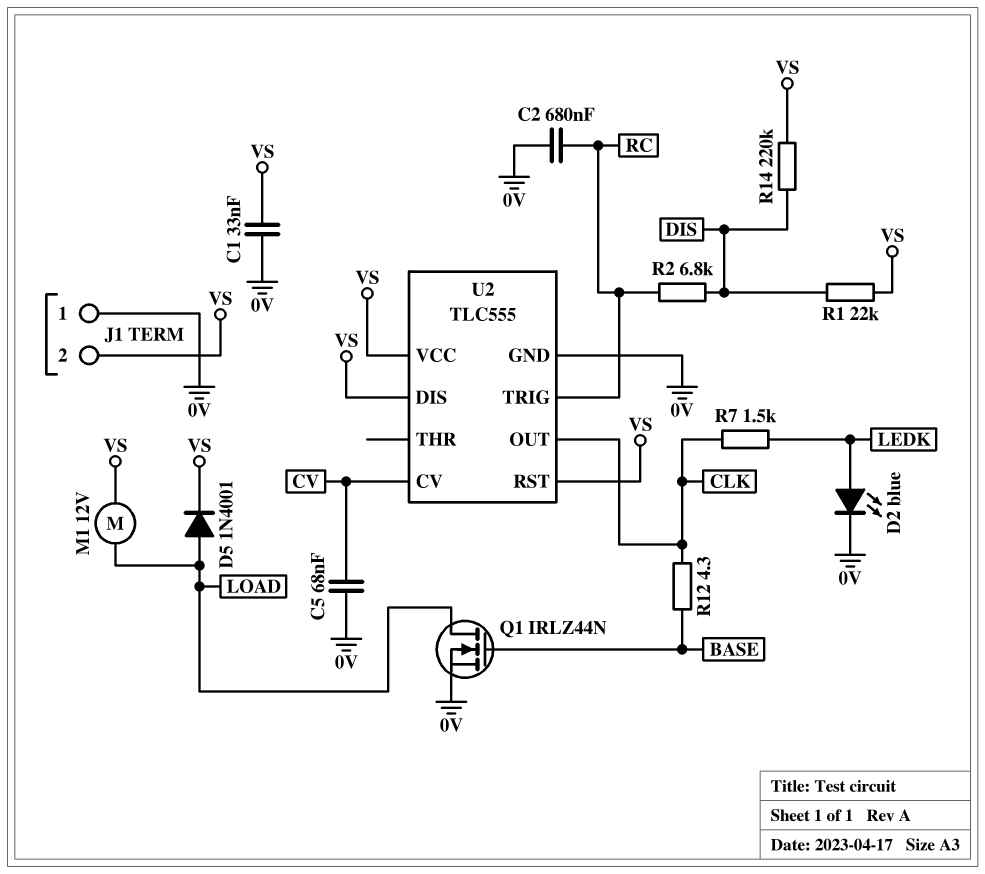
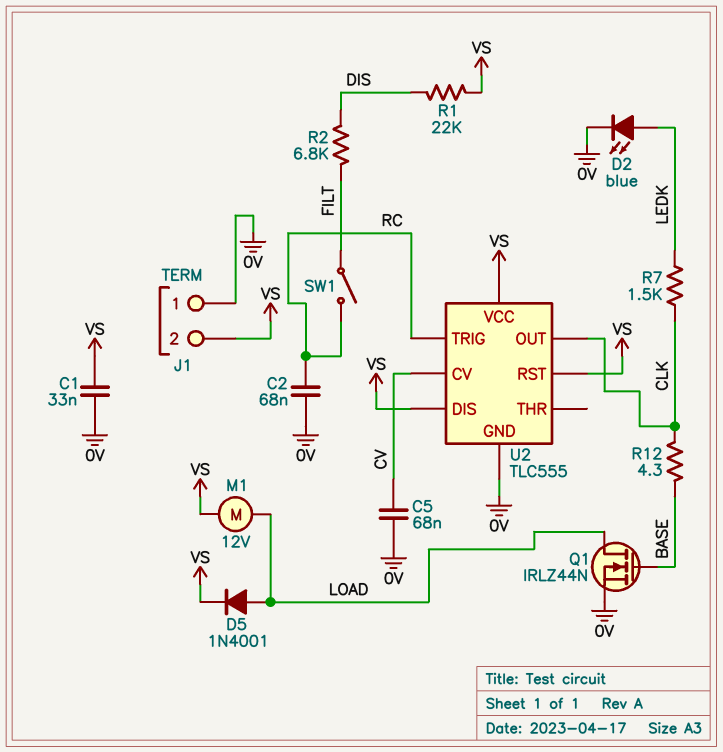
C2: 680nF (0V, RC) -> 68nF (0V, RC)
R2: 6.8k (DIS, RC) -> 6.8k (DIS, FILT)
R14: 220k (DIS, VS) -> none
SW1: none -> switch (FILT, RC)

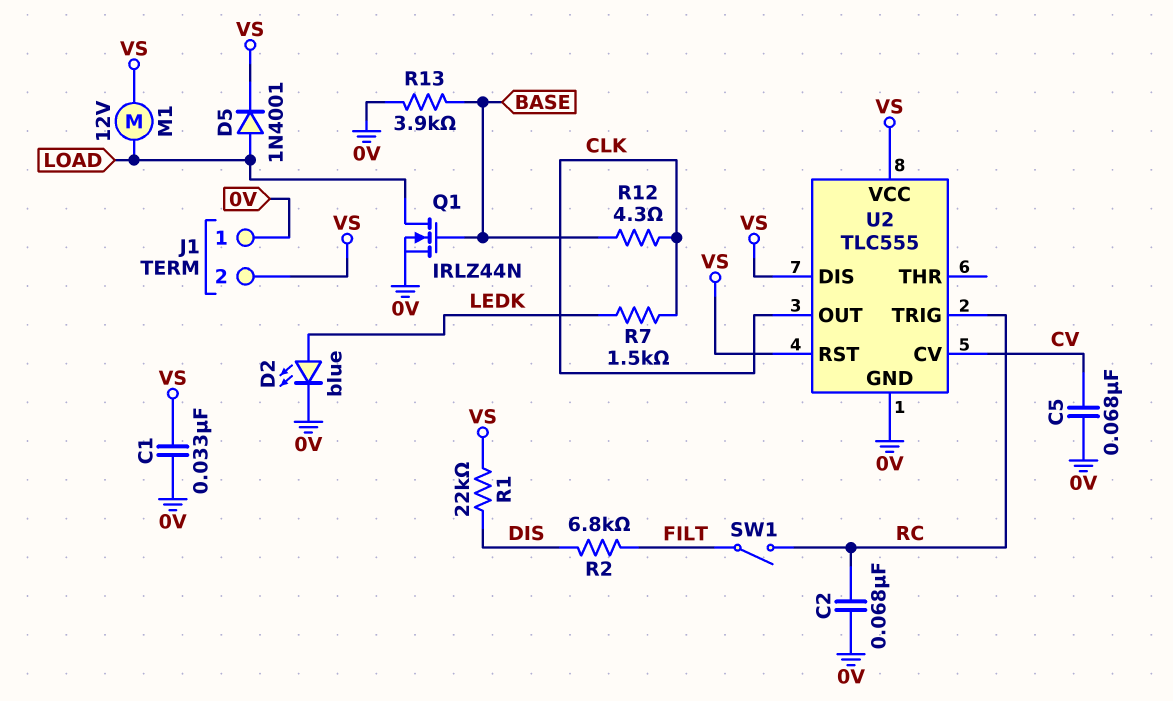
R13: none -> 3.9k (0V, BASE)

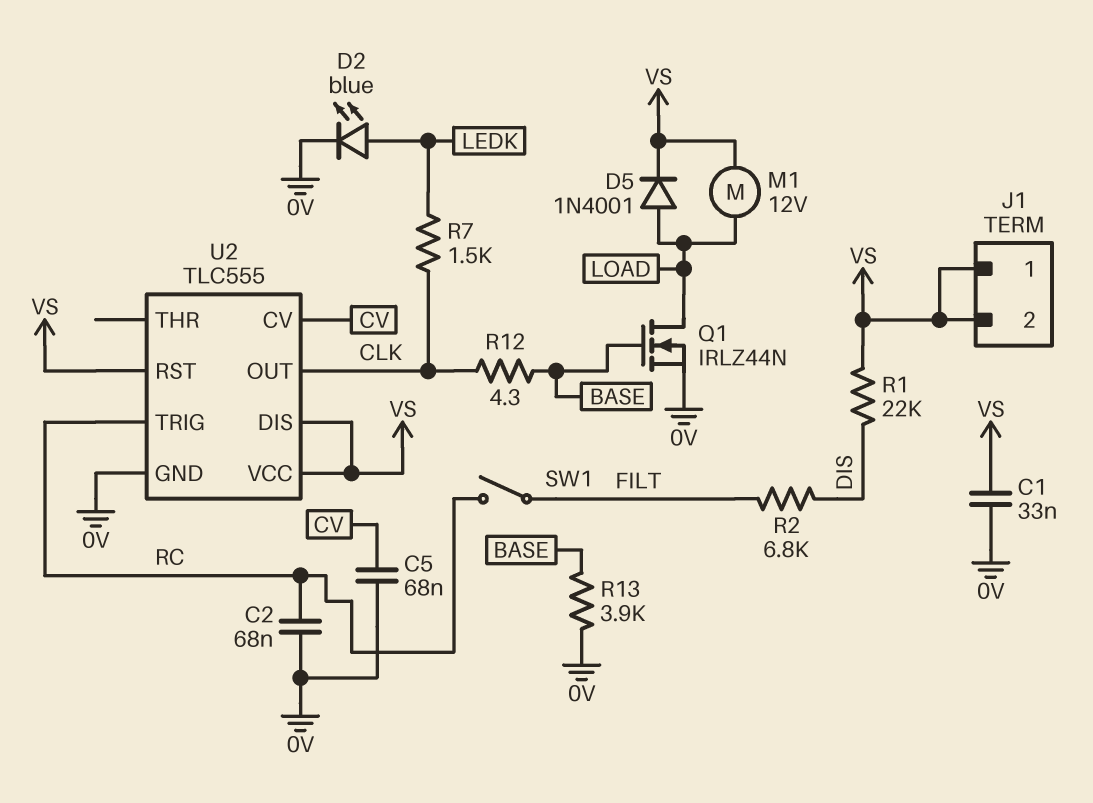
J1 pin 1: 0V -> VS

